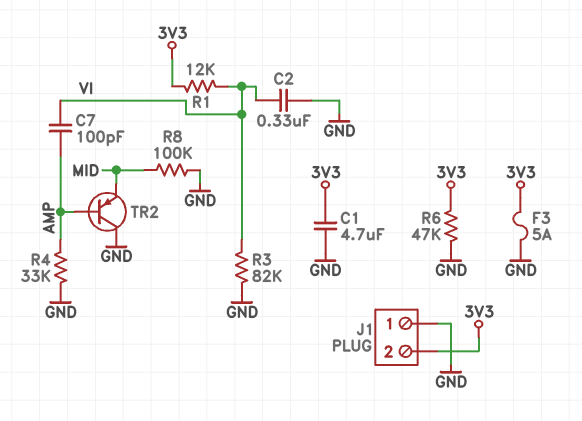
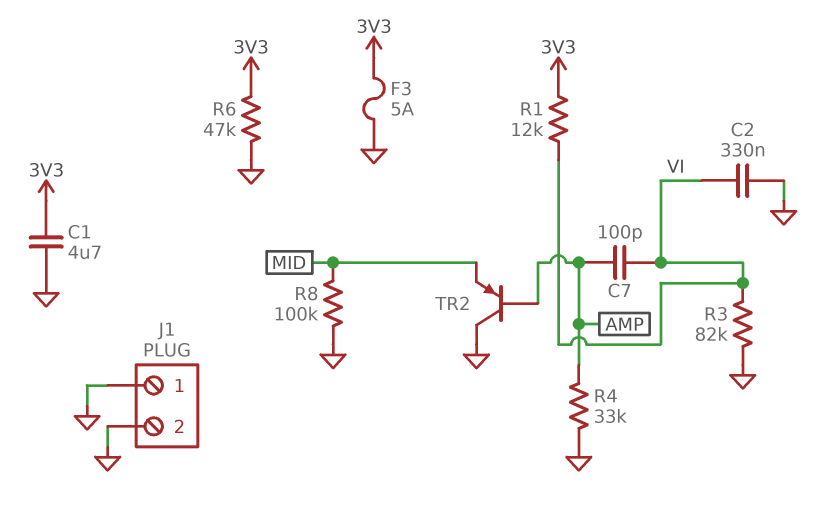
J1 pin 2: 3V3 -> GND

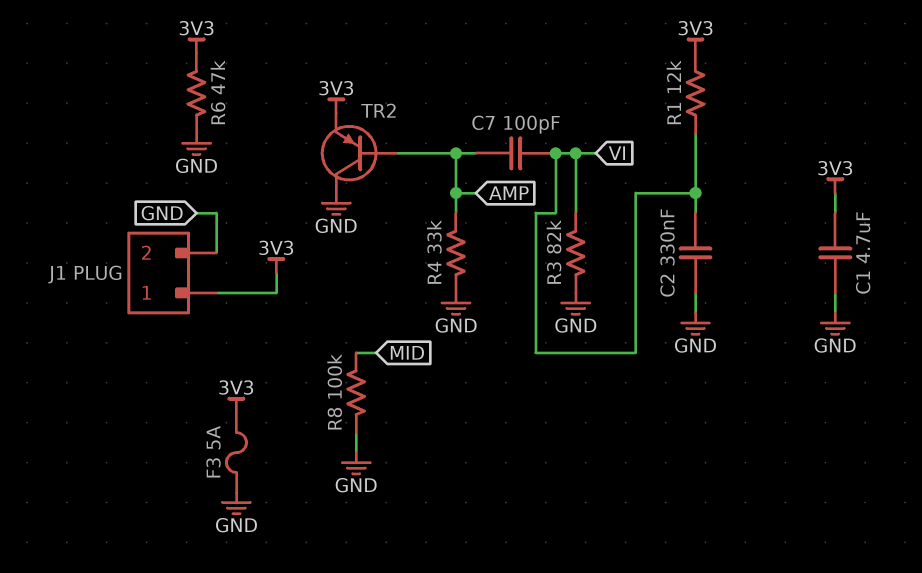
J1 pin 1: GND -> 3V3
TR2: PNP (B AMP, C GND, E MID) -> PNP (B AMP, C GND, E 3V3)

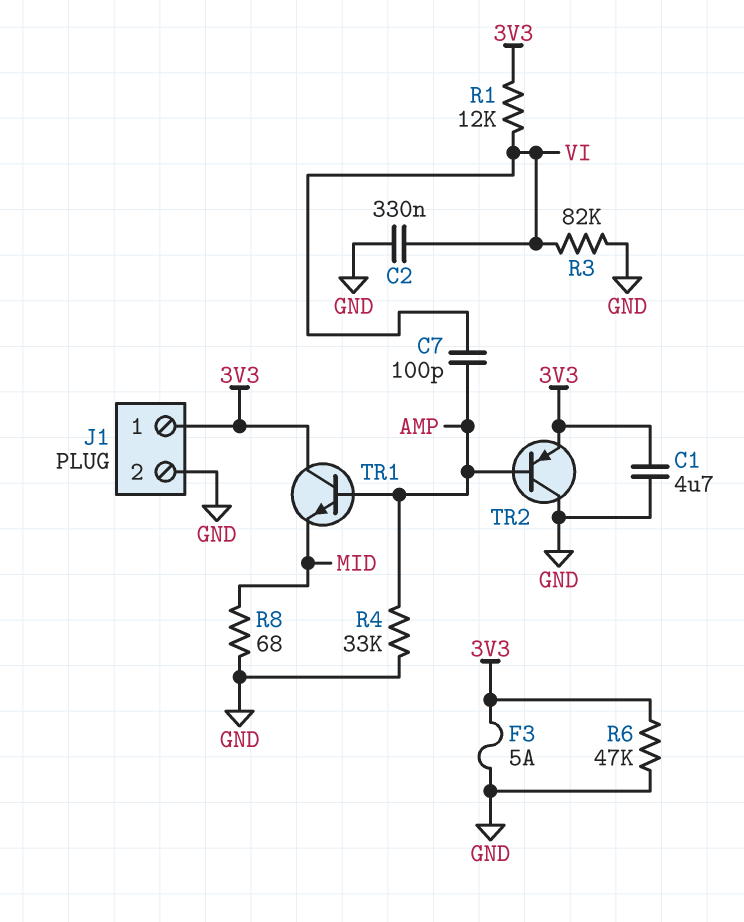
R8: 100k (GND, MID) -> 68 (GND, MID)
TR1: none -> NPN (B AMP, C 3V3, E MID)

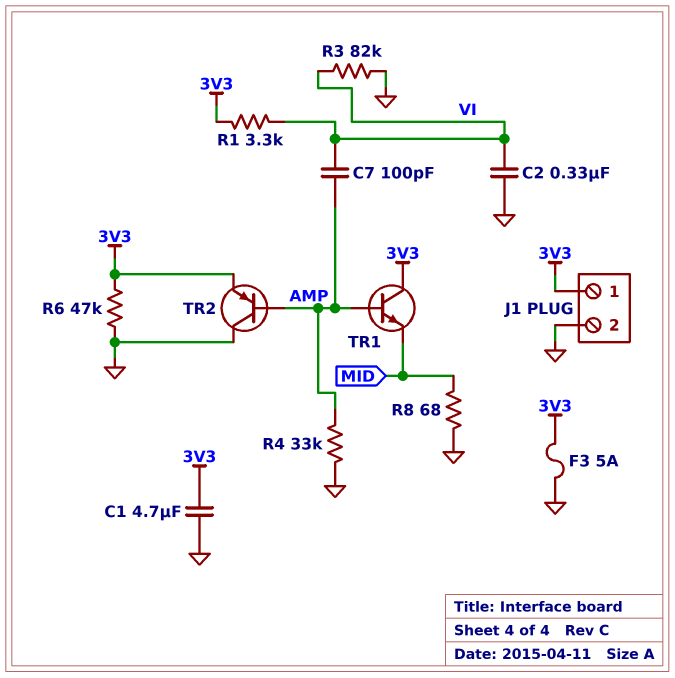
R1: 12k (3V3, VI) -> 3.3k (3V3, VI)

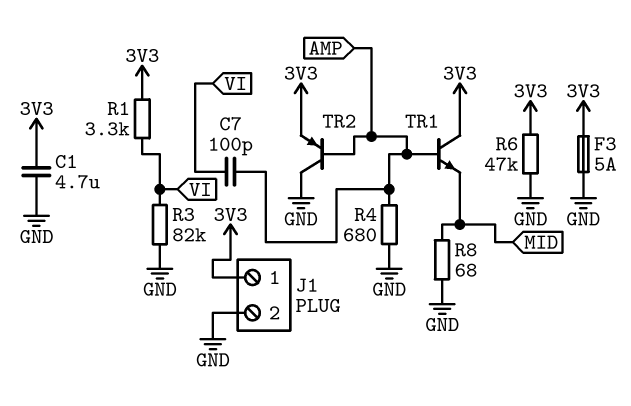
C2: 330nF (GND, VI) -> none
R4: 33k (AMP, GND) -> 680 (AMP, GND)

